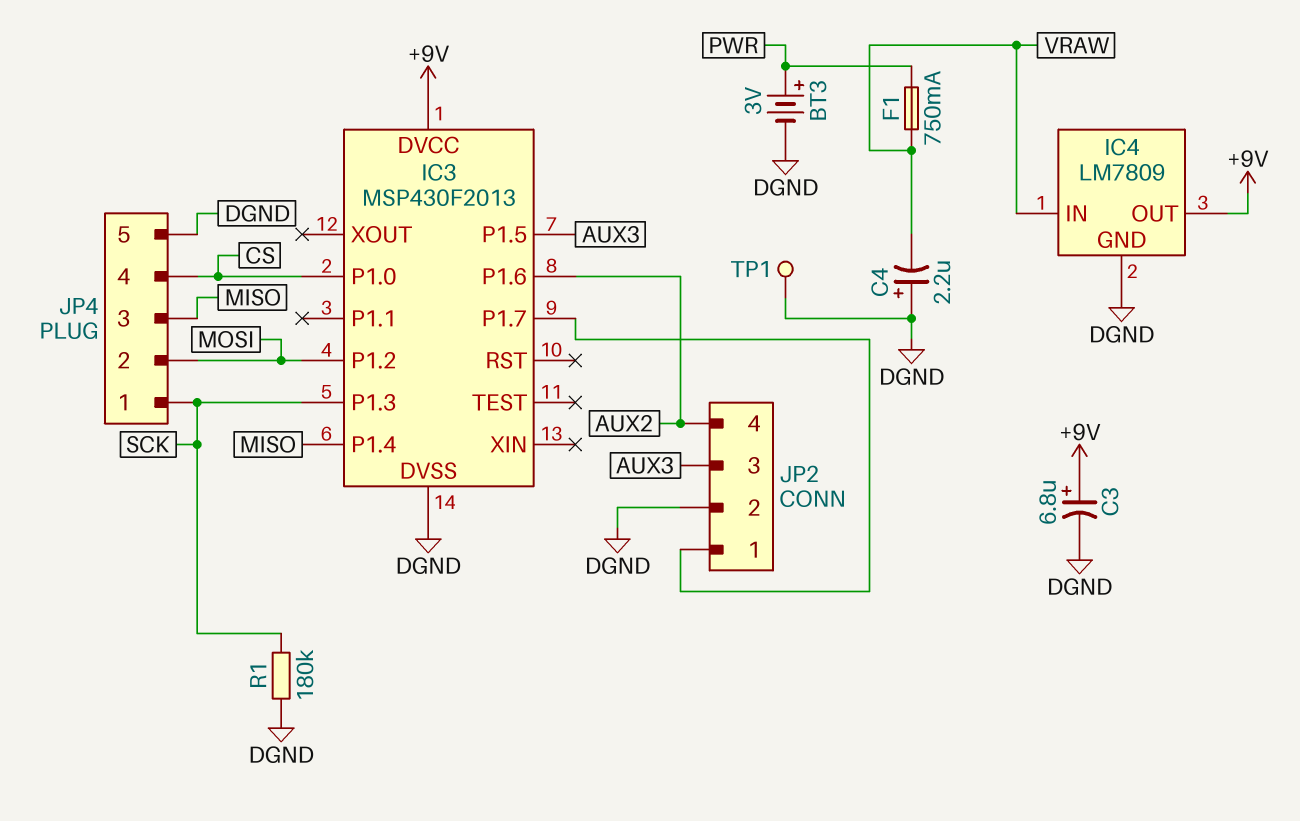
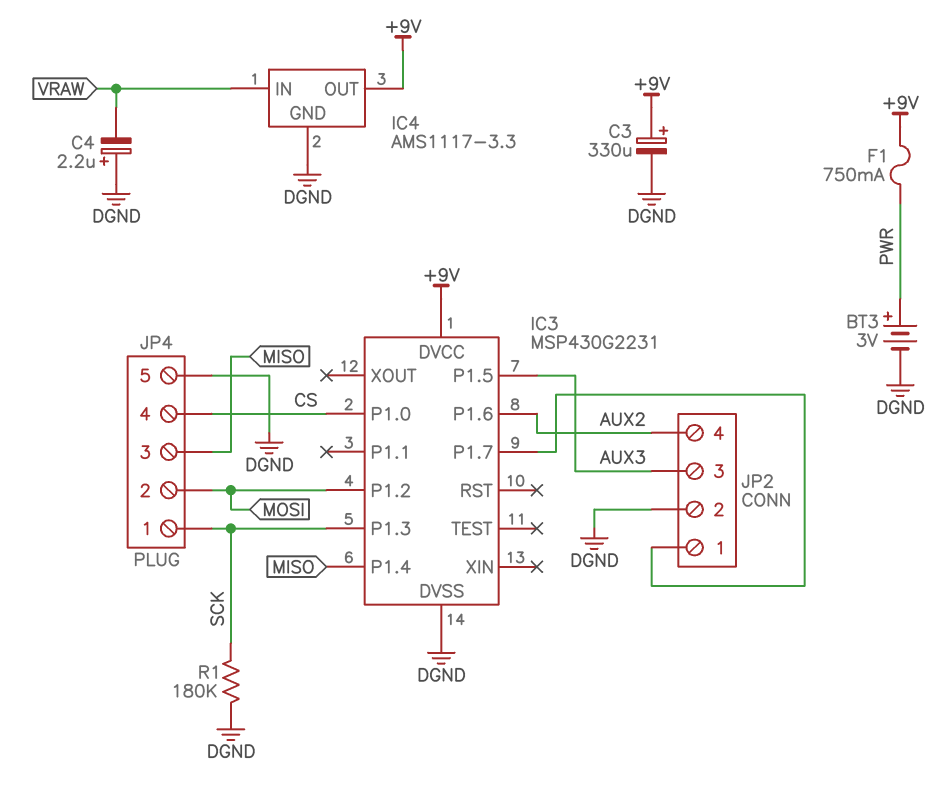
C3: 6.8uF (plus +9V, minus DGND) -> 330uF (plus +9V, minus DGND)
F1: 750mA (PWR, VRAW) -> 750mA (+9V, PWR)
IC3: MSP430F2013 -> MSP430G2231
IC4: LM7809 -> AMS1117-3.3
TP1: test point (DGND) -> none

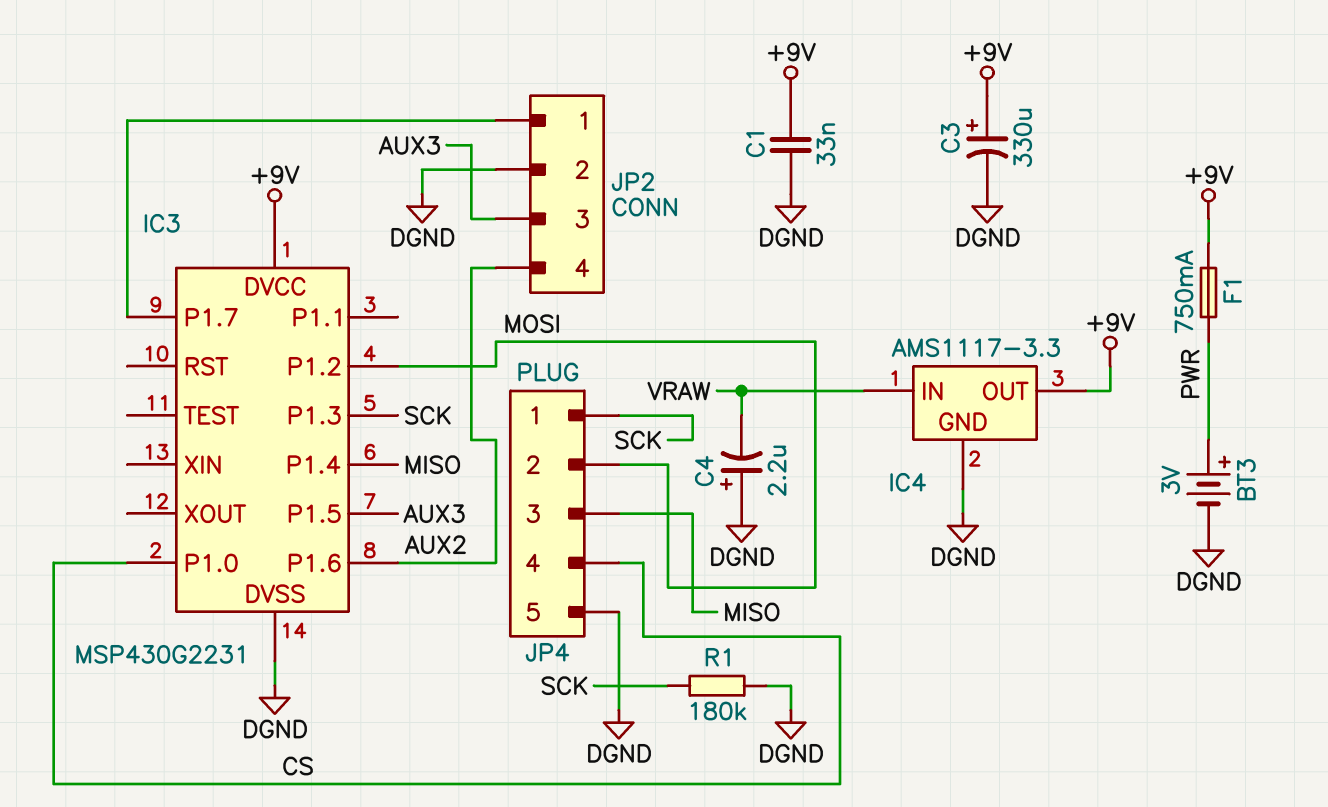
C1: none -> 33nF (+9V, DGND)

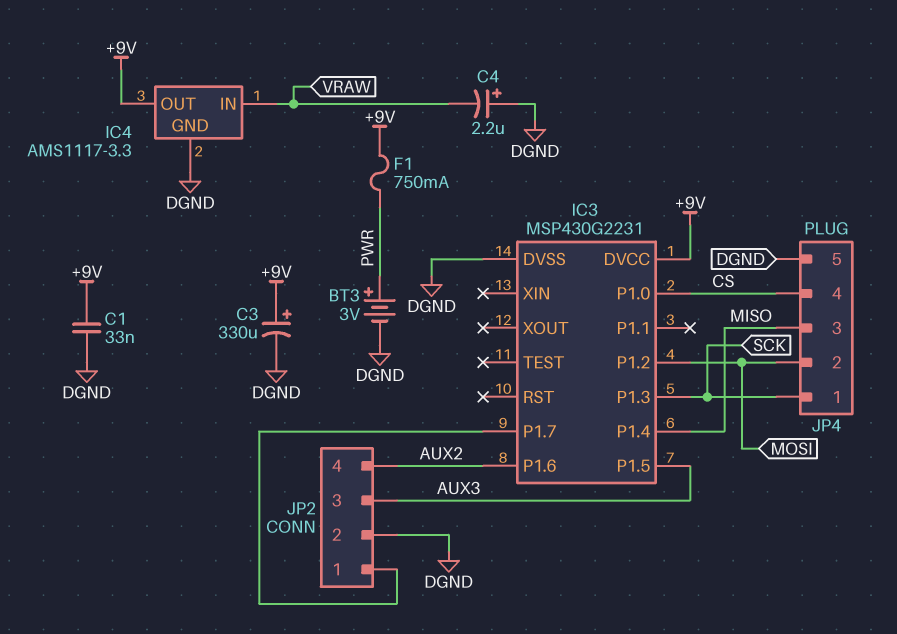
R1: 180k (DGND, SCK) -> none

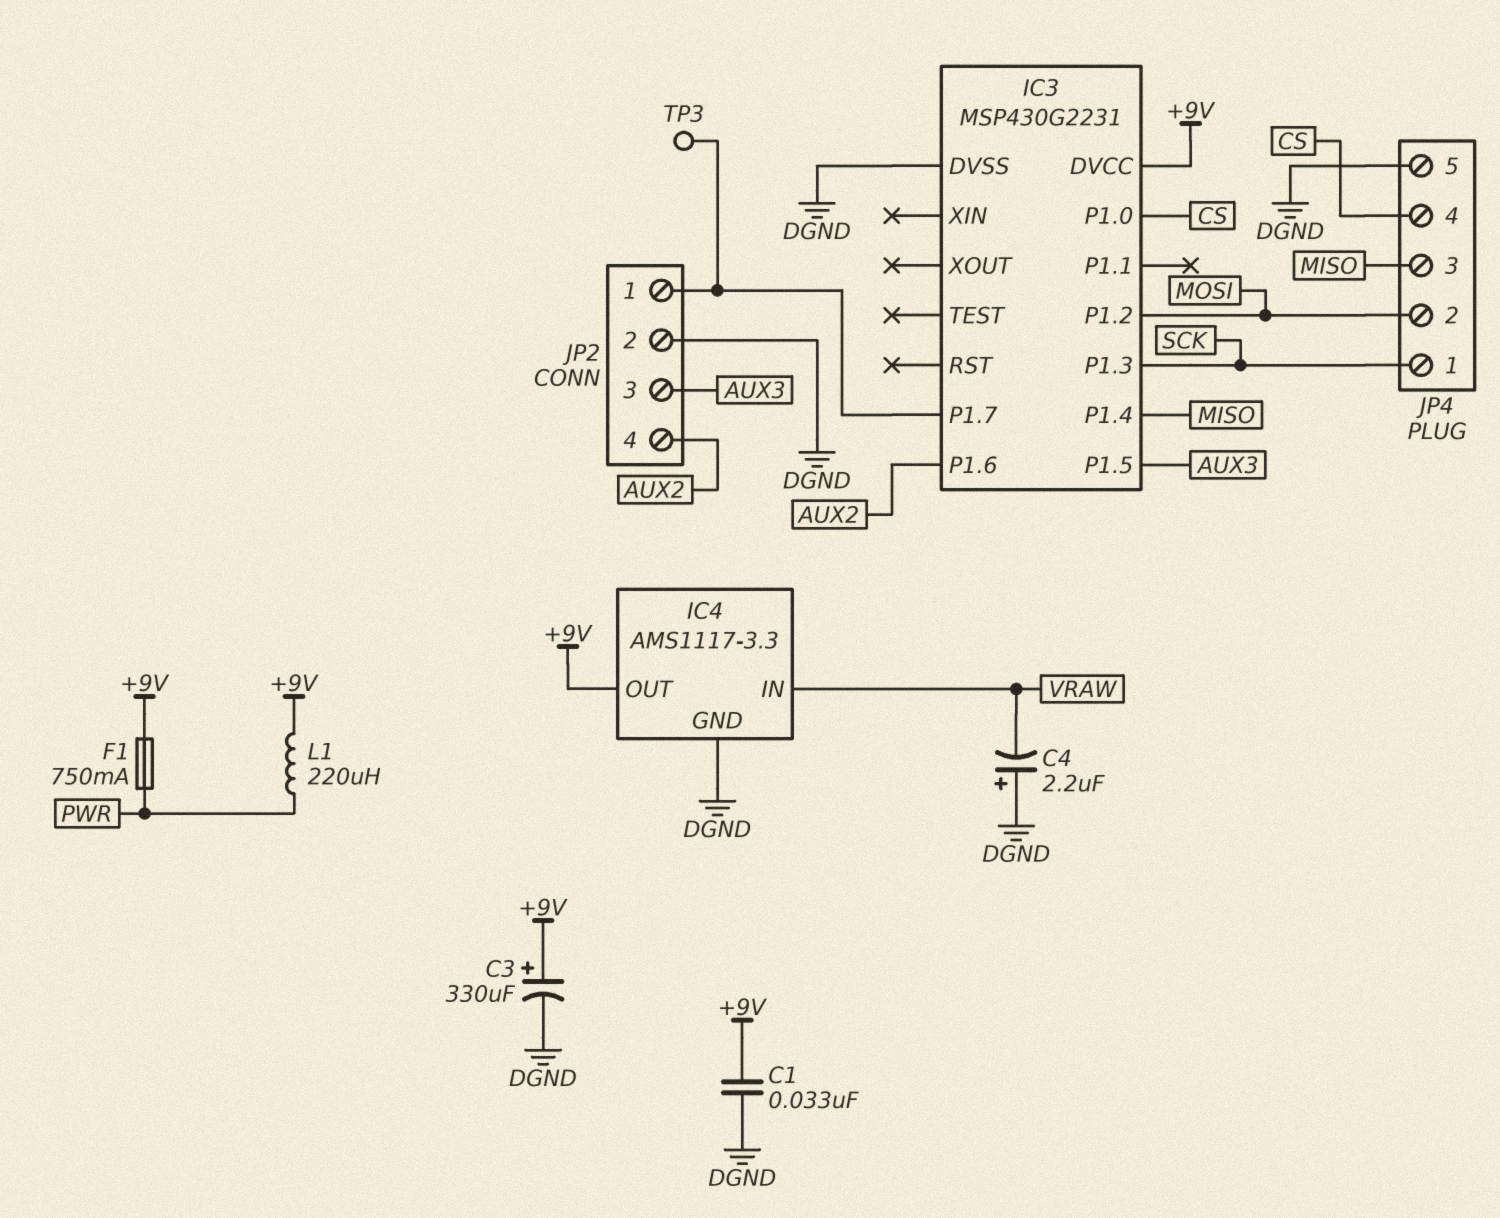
BT3: 3V (plus PWR, minus DGND) -> none
L1: none -> 220uH (+9V, PWR)
TP3: none -> test point (IC3/P1.7)

